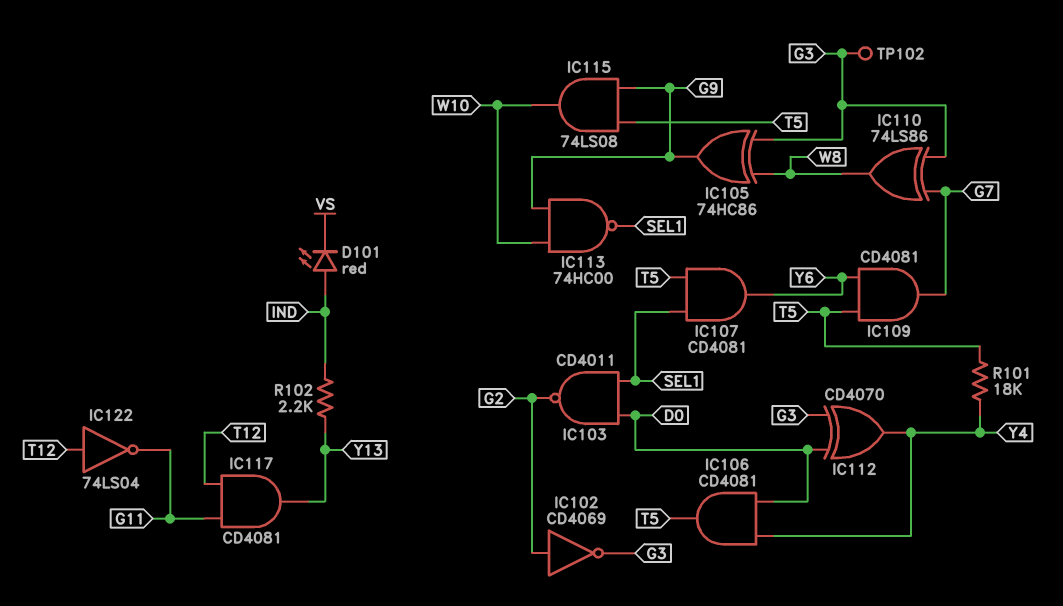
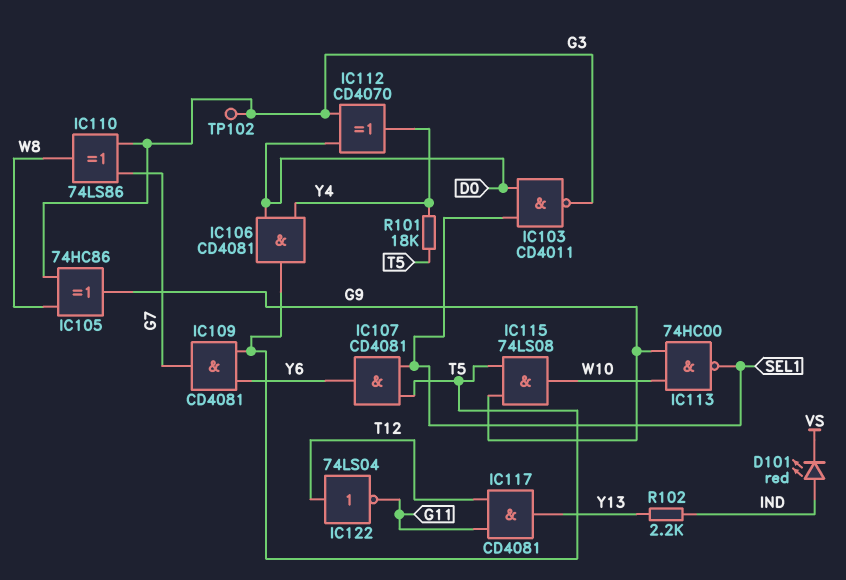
IC102: NOT CD4069 (in G2, out G3) -> none
IC103: NAND CD4011 (in D0, in SEL1, out G2) -> NAND CD4011 (in D0, in SEL1, out G3)

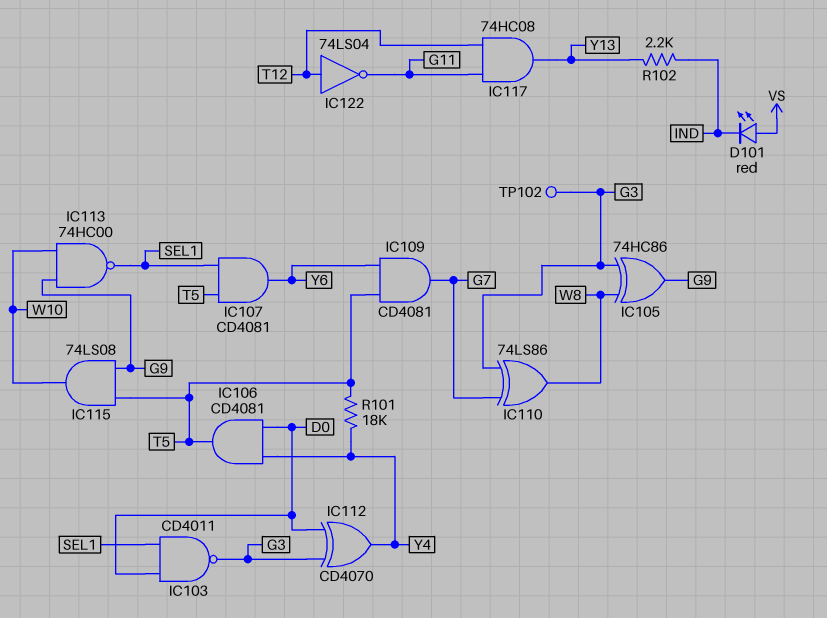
D101: LED red (A IND, K VS) -> LED red (A VS, K IND)
IC117: AND CD4081 (in G11, in T12, out Y13) -> AND 74HC08 (in G11, in T12, out Y13)

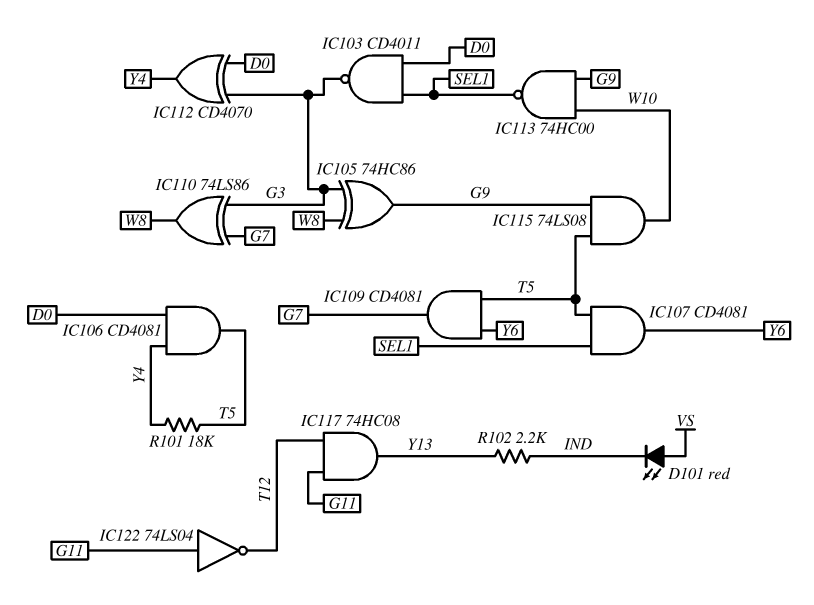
IC122: NOT 74LS04 (in T12, out G11) -> NOT 74LS04 (in G11, out T12)
TP102: test point (G3) -> none

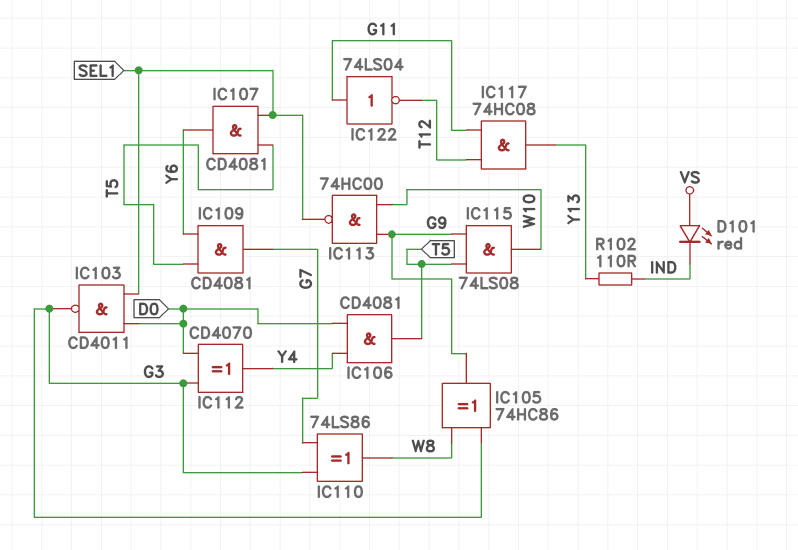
R101: 18k (T5, Y4) -> none
R102: 2.2k (IND, Y13) -> 110 (IND, Y13)

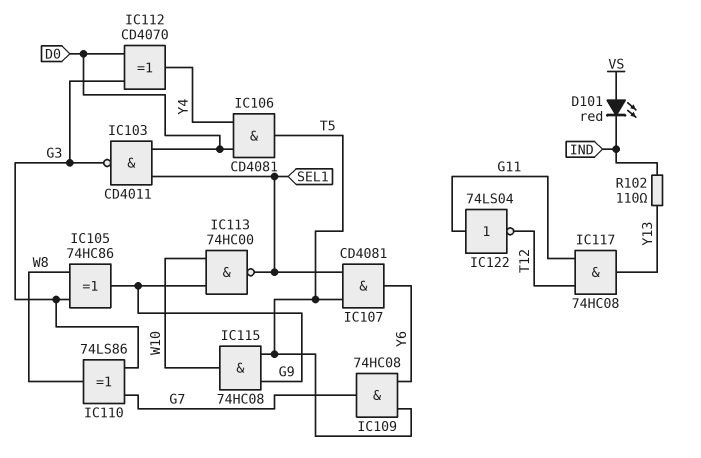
IC109: AND CD4081 (in T5, in Y6, out G7) -> AND 74HC08 (in T5, in Y6, out G7)
IC115: AND 74LS08 (in G9, in T5, out W10) -> AND 74HC08 (in G9, in T5, out W10)

